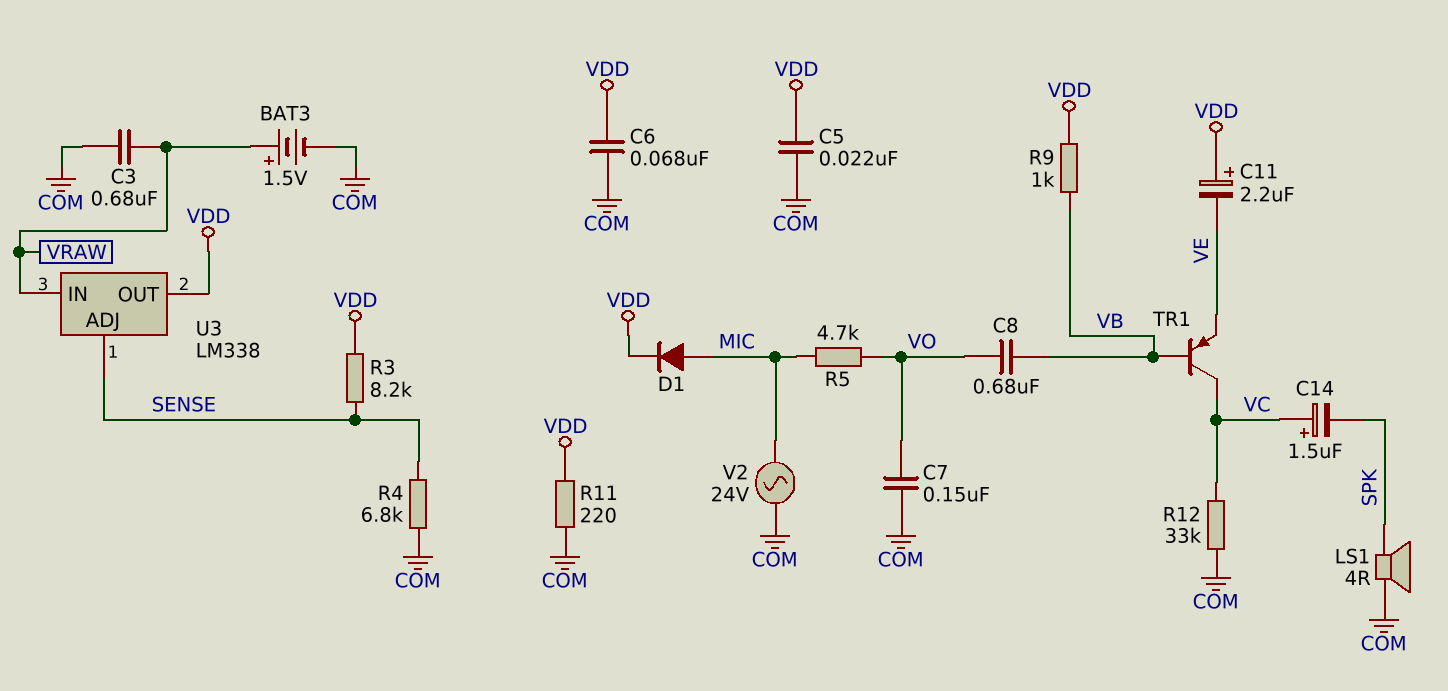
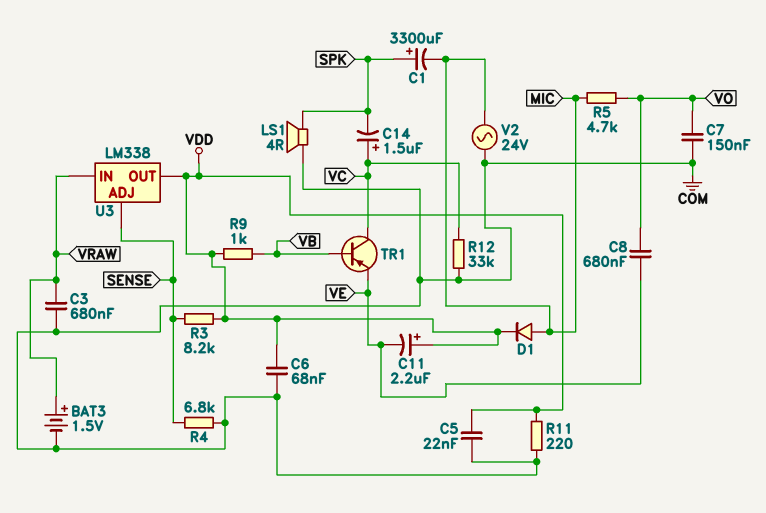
C1: none -> 3300uF (plus SPK, minus MIC)
C8: 680nF (VB, VO) -> 680nF (VE, VO)

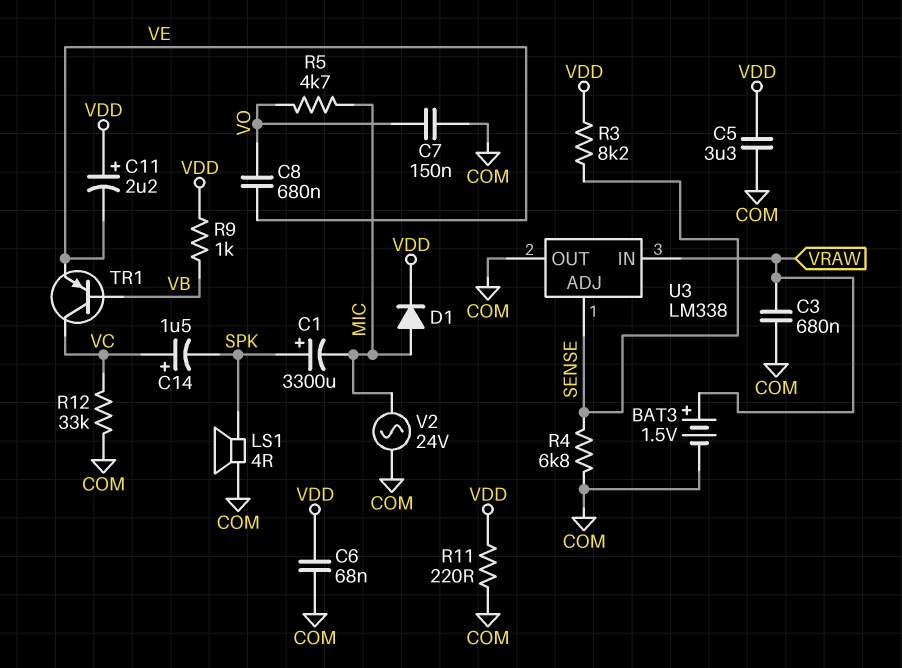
C5: 22nF (COM, VDD) -> 3.3uF (COM, VDD)
U3 pin OUT: VDD -> COM

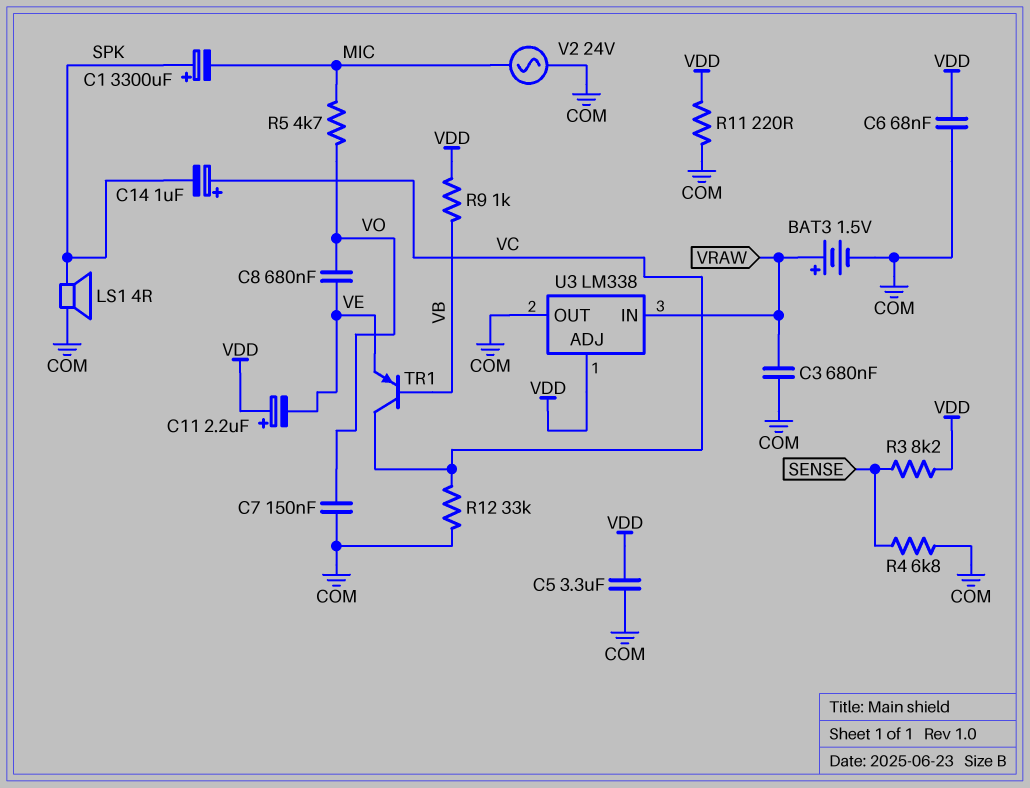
C14: 1.5uF (plus VC, minus SPK) -> 1uF (plus VC, minus SPK)
D1: diode (A MIC, K VDD) -> none
U3 pin ADJ: SENSE -> VDD

